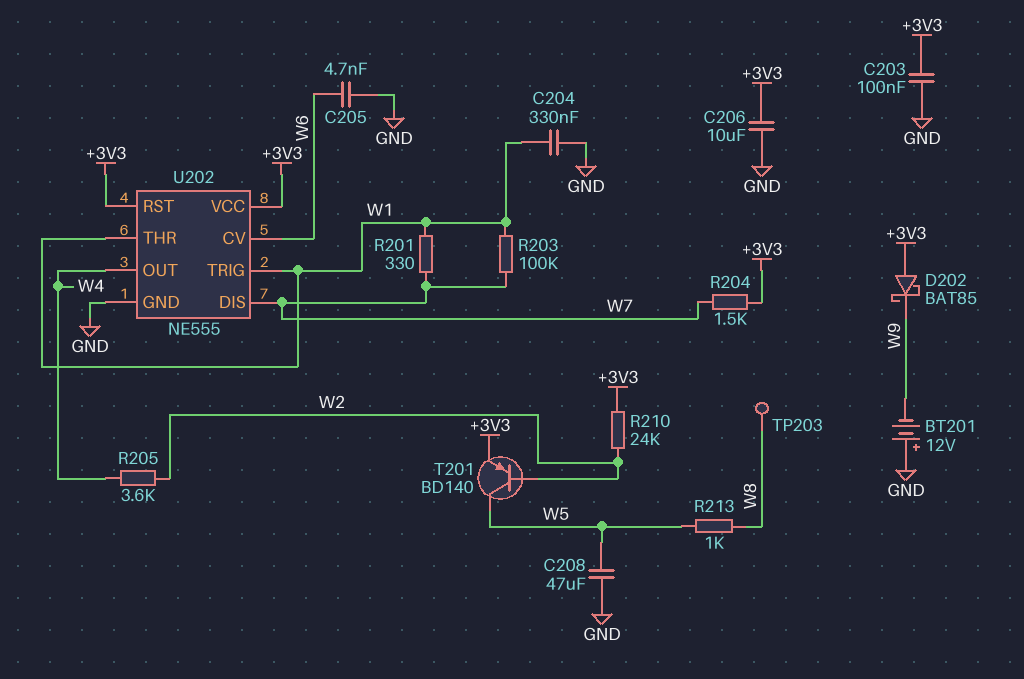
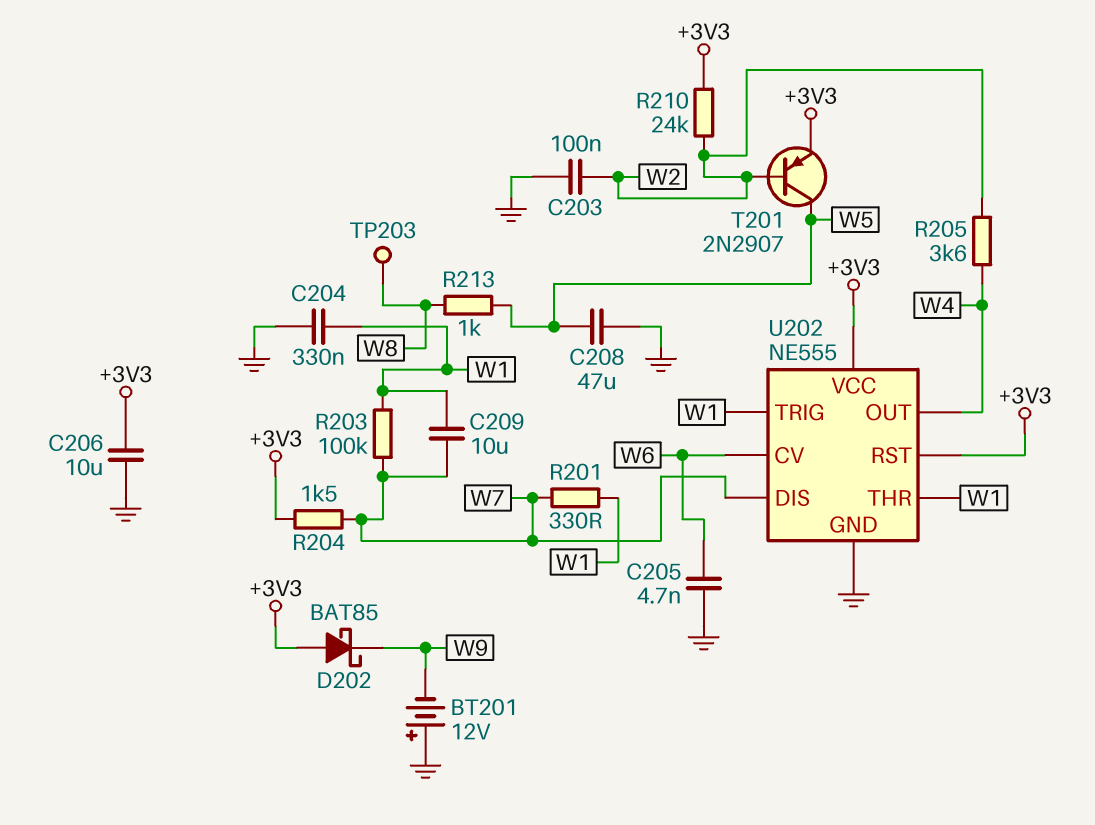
C203: 100nF (+3V3, GND) -> 100nF (GND, W2)
C209: none -> 10uF (W1, W7)
T201: PNP BD140 (B W2, C W5, E +3V3) -> PNP 2N2907 (B W2, C W5, E +3V3)

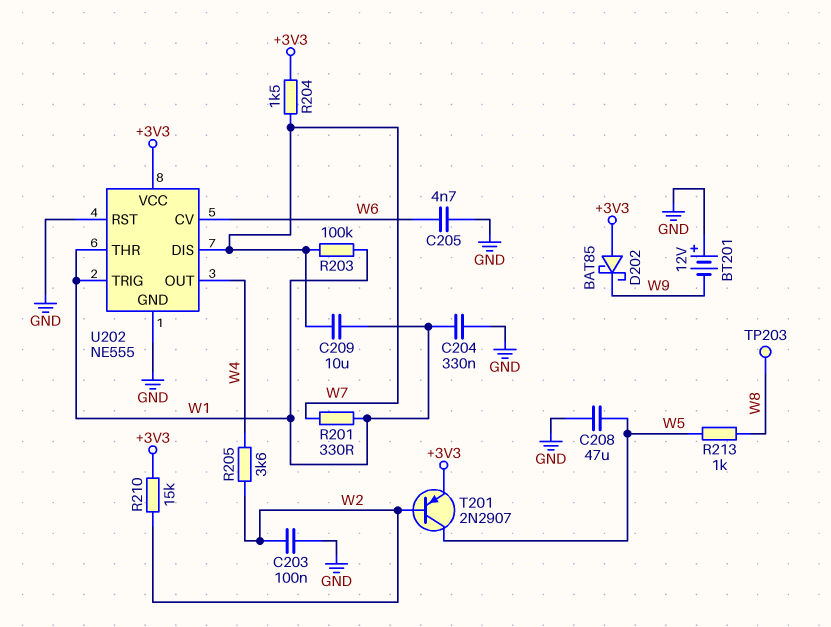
C206: 10uF (+3V3, GND) -> none
R210: 24k (+3V3, W2) -> 15k (+3V3, W2)
U202 pin RST: +3V3 -> GND

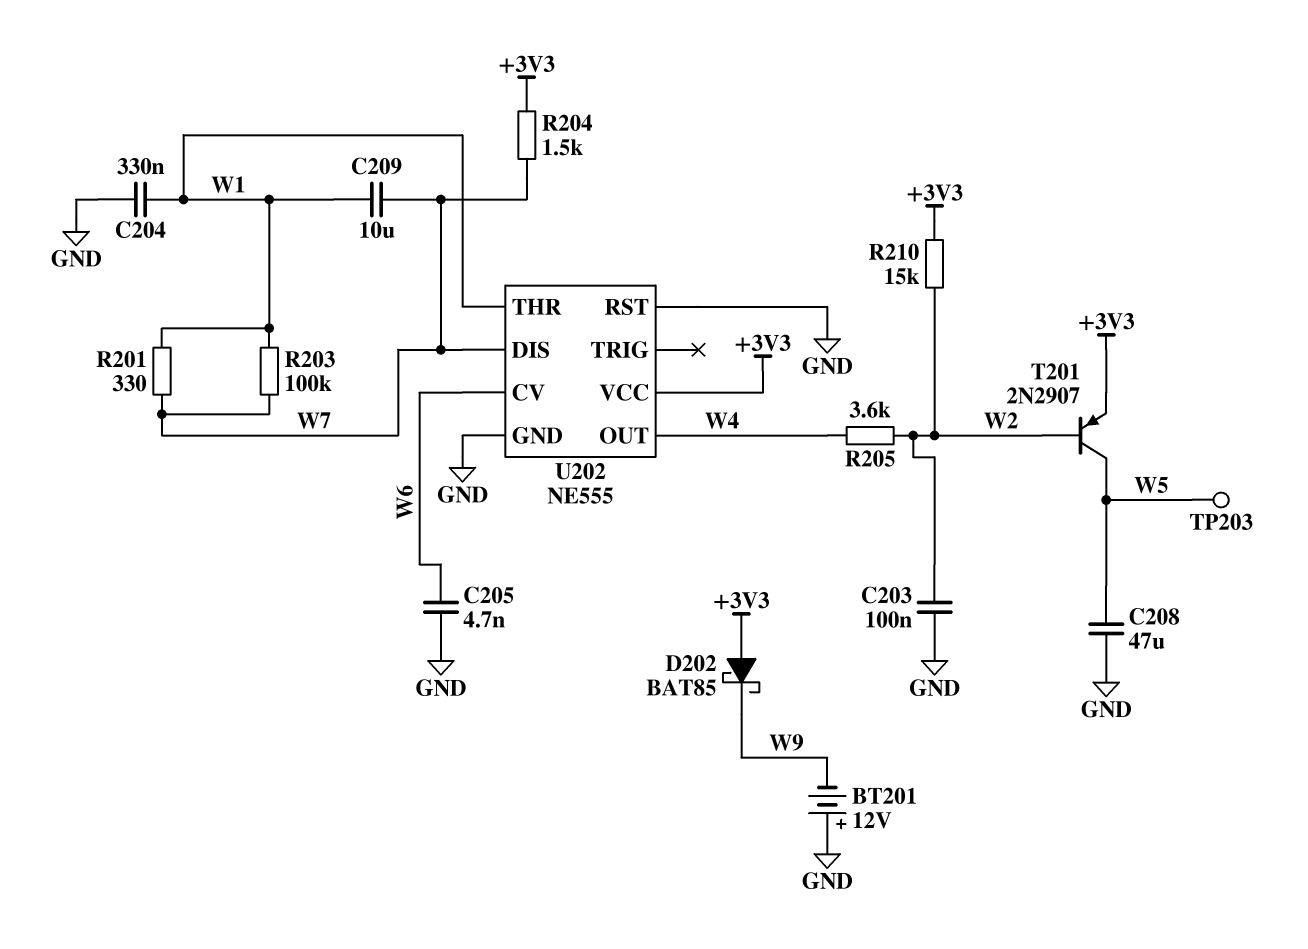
R213: 1k (W5, W8) -> none
TP203: test point (W8) -> test point (W5)
U202 pin TRIG: W1 -> none

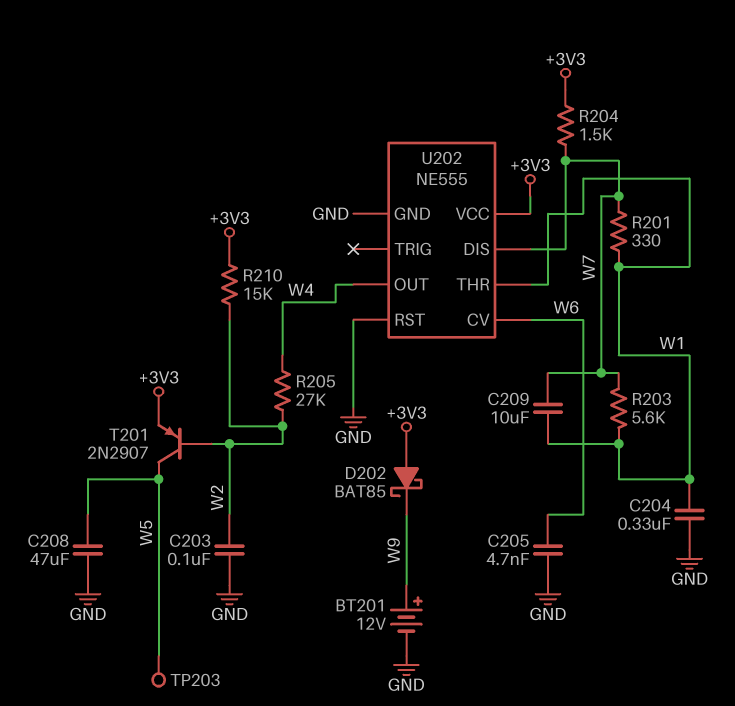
BT201: 12V (plus GND, minus W9) -> 12V (plus W9, minus GND)
R203: 100k (W1, W7) -> 5.6k (W1, W7)
R205: 3.6k (W2, W4) -> 27k (W2, W4)

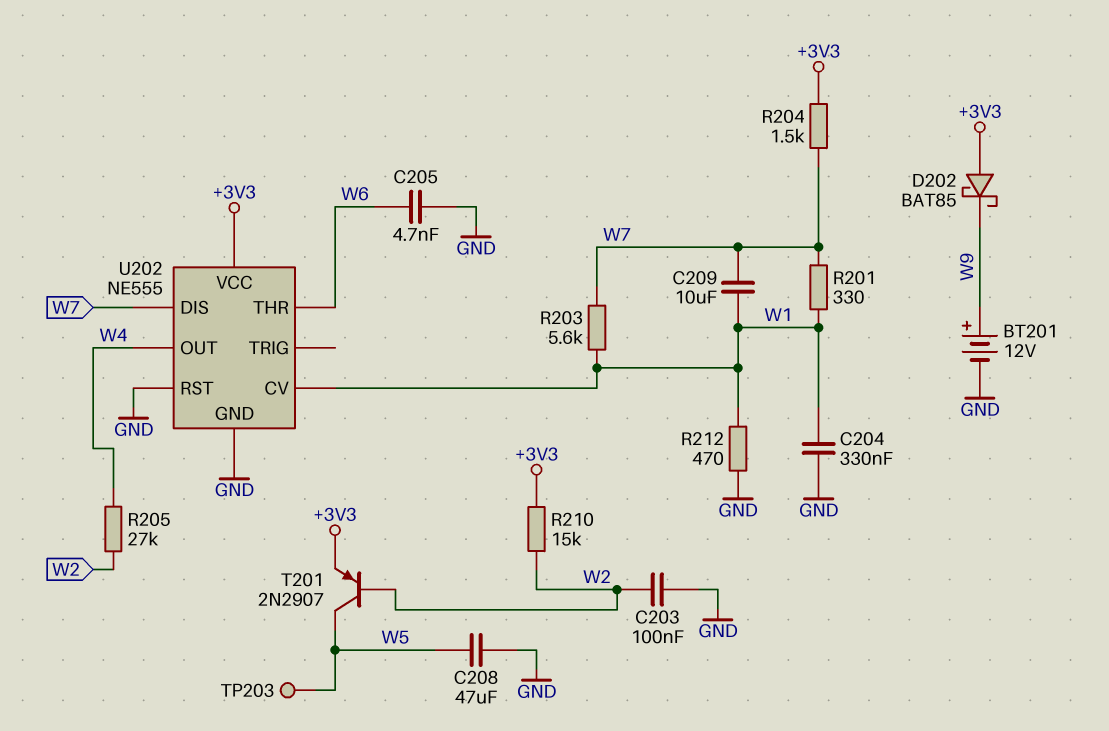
R212: none -> 470 (GND, W1)
U202 pin CV: W6 -> W1
U202 pin THR: W1 -> W6

